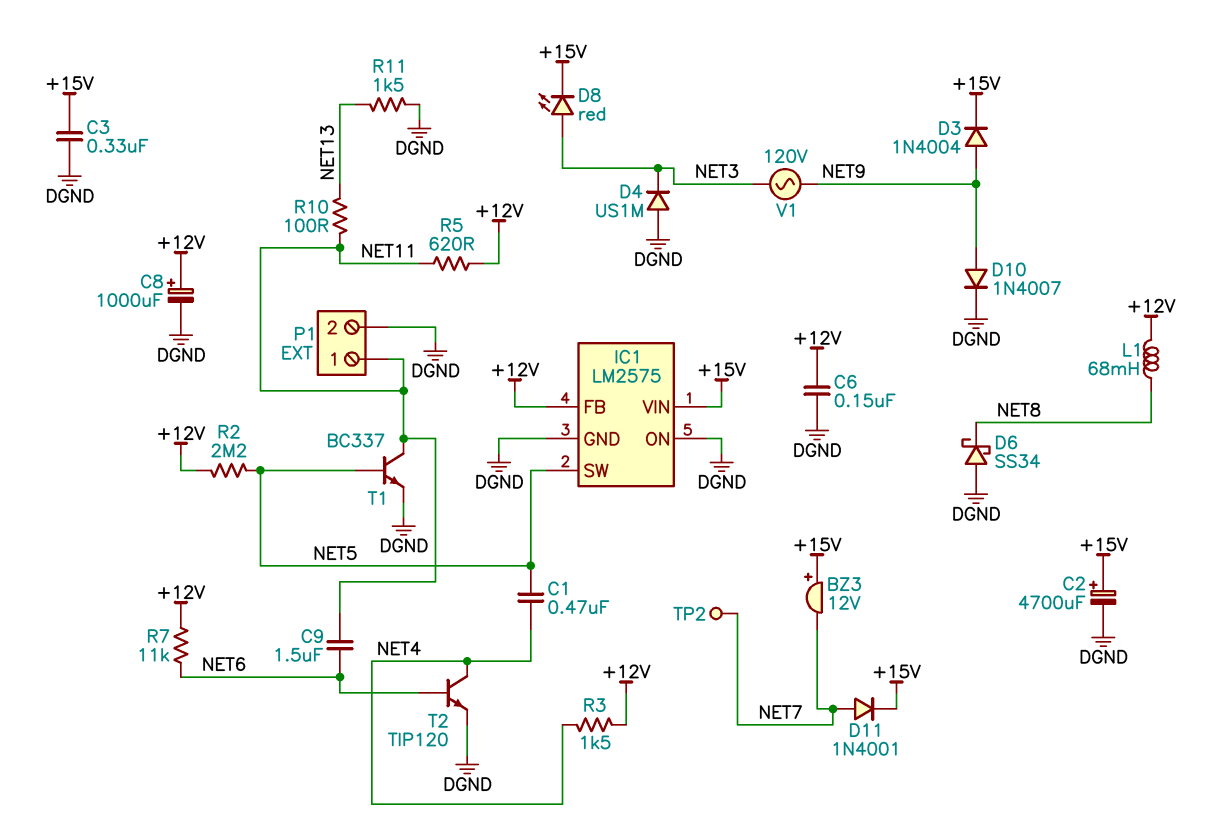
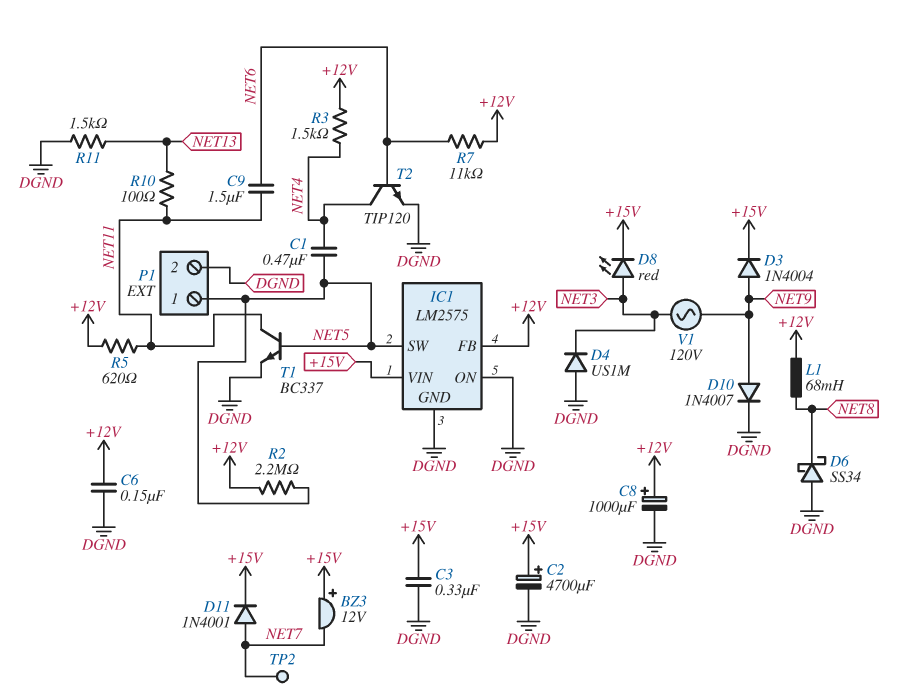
P1 pin 1: NET11 -> NET5

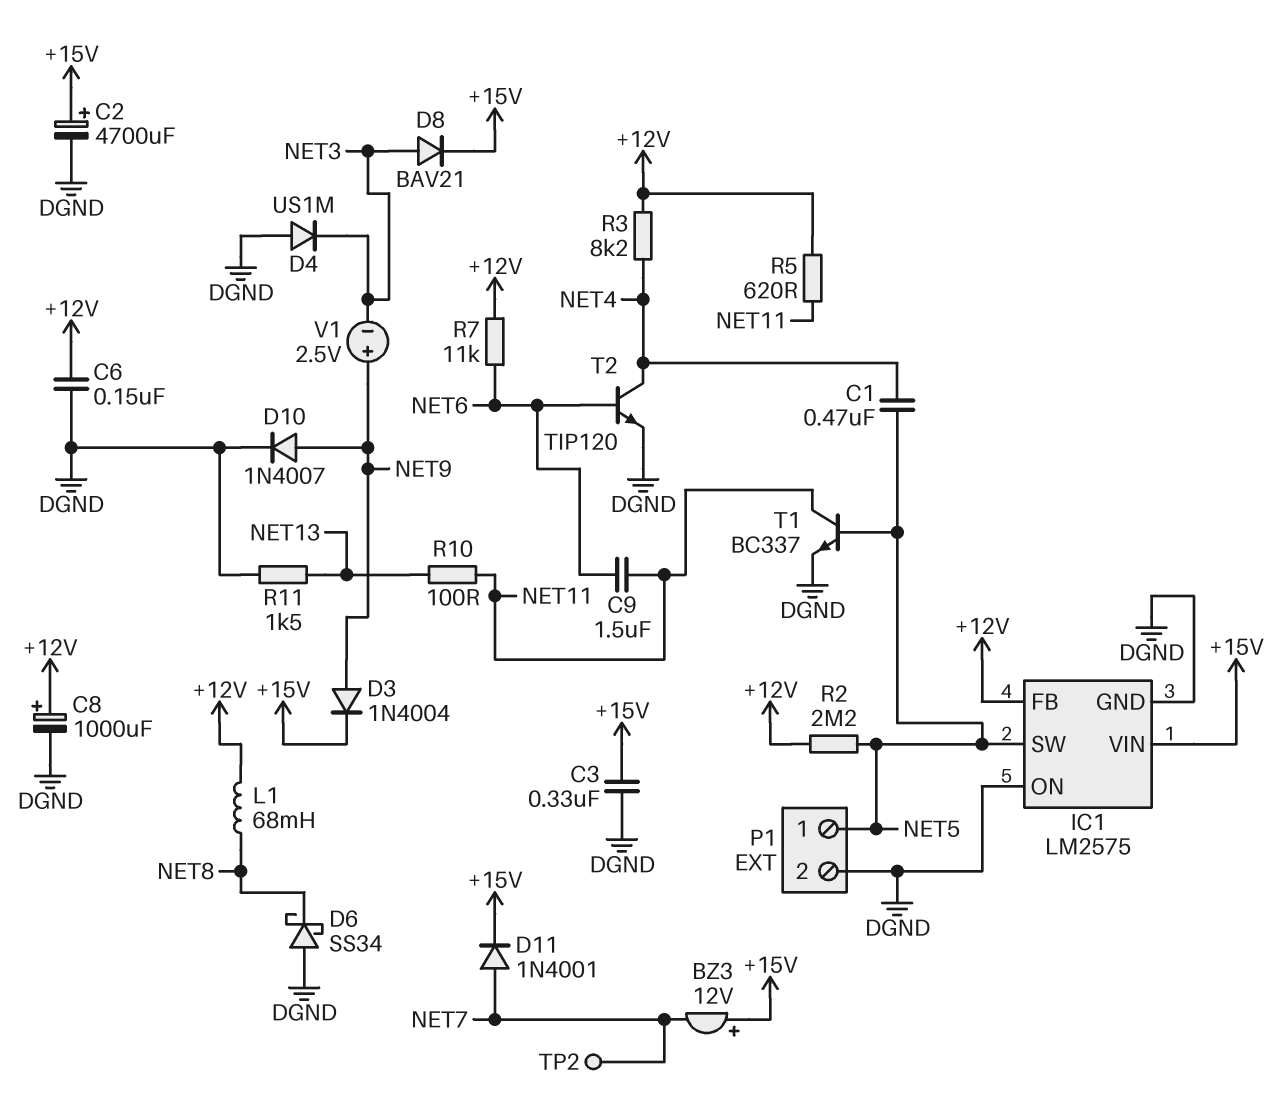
D8: LED red (A NET3, K +15V) -> diode BAV21 (A NET3, K +15V)
R3: 1.5k (+12V, NET4) -> 8.2k (+12V, NET4)
V1: AC 120V (NET3, NET9) -> 2.5V (plus NET9, minus NET3)

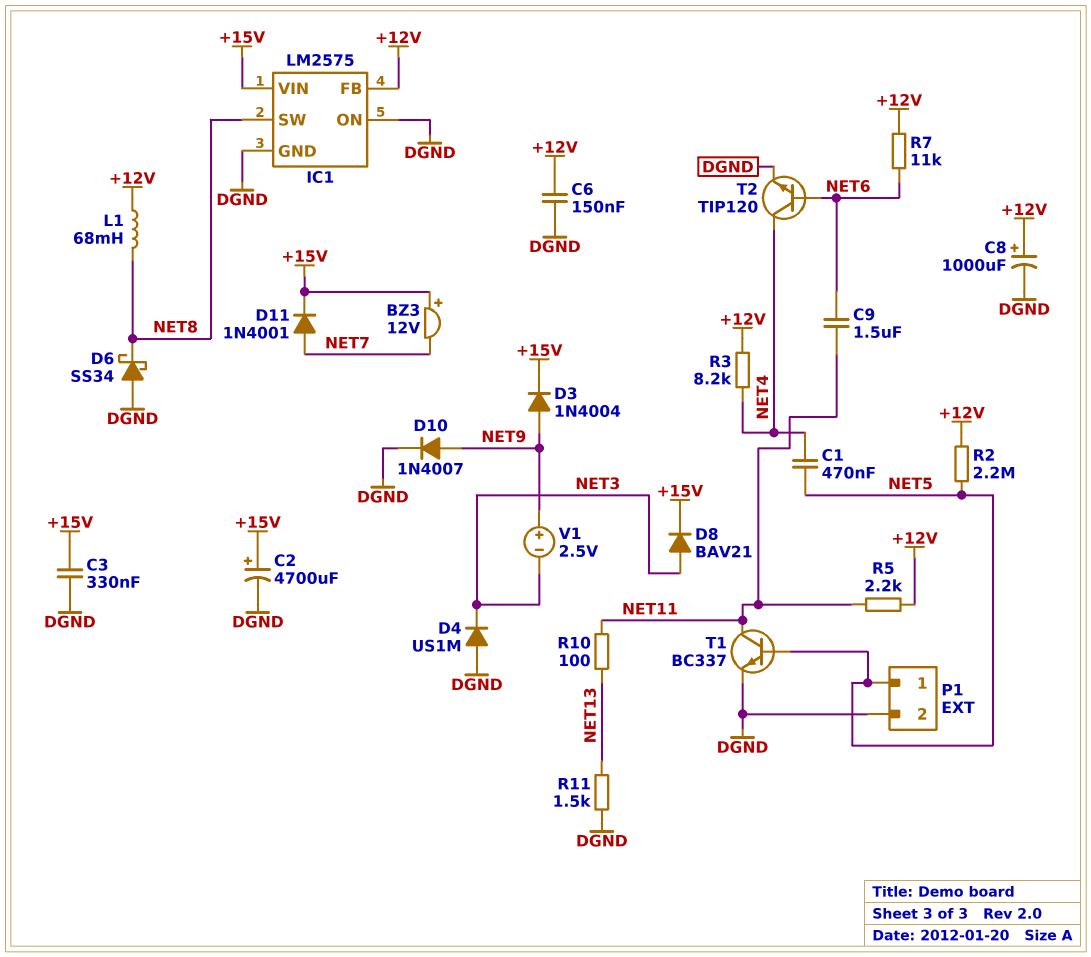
IC1 pin SW: NET5 -> NET8
R5: 620 (+12V, NET11) -> 2.2k (+12V, NET11)
TP2: test point (NET7) -> none

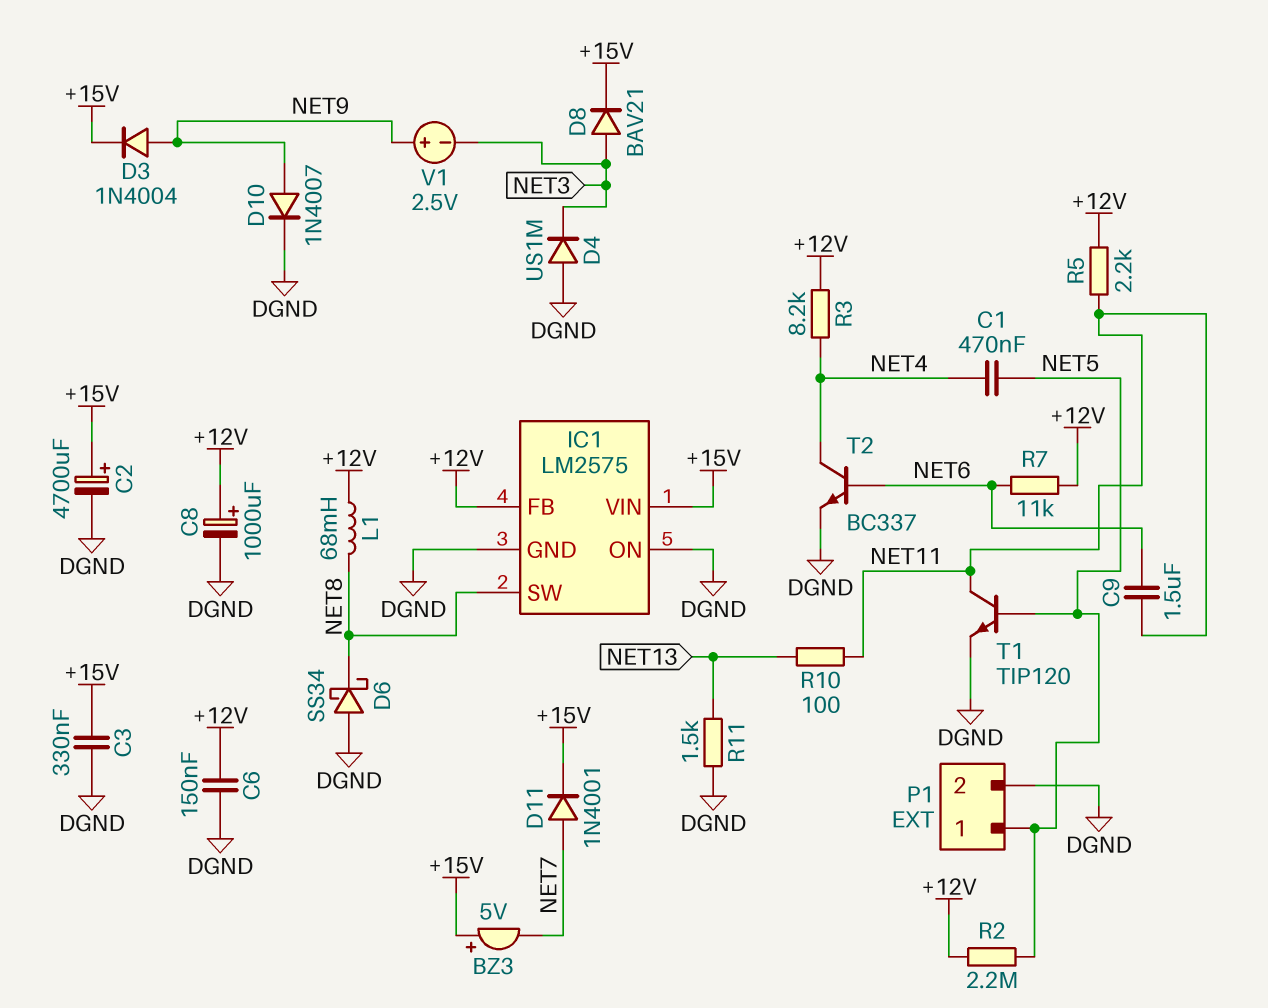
BZ3: buzzer 12V (plus +15V, minus NET7) -> buzzer 5V (plus +15V, minus NET7)
T1: NPN BC337 (B NET5, C NET11, E DGND) -> NPN TIP120 (B NET5, C NET11, E DGND)
T2: NPN TIP120 (B NET6, C NET4, E DGND) -> NPN BC337 (B NET6, C NET4, E DGND)

